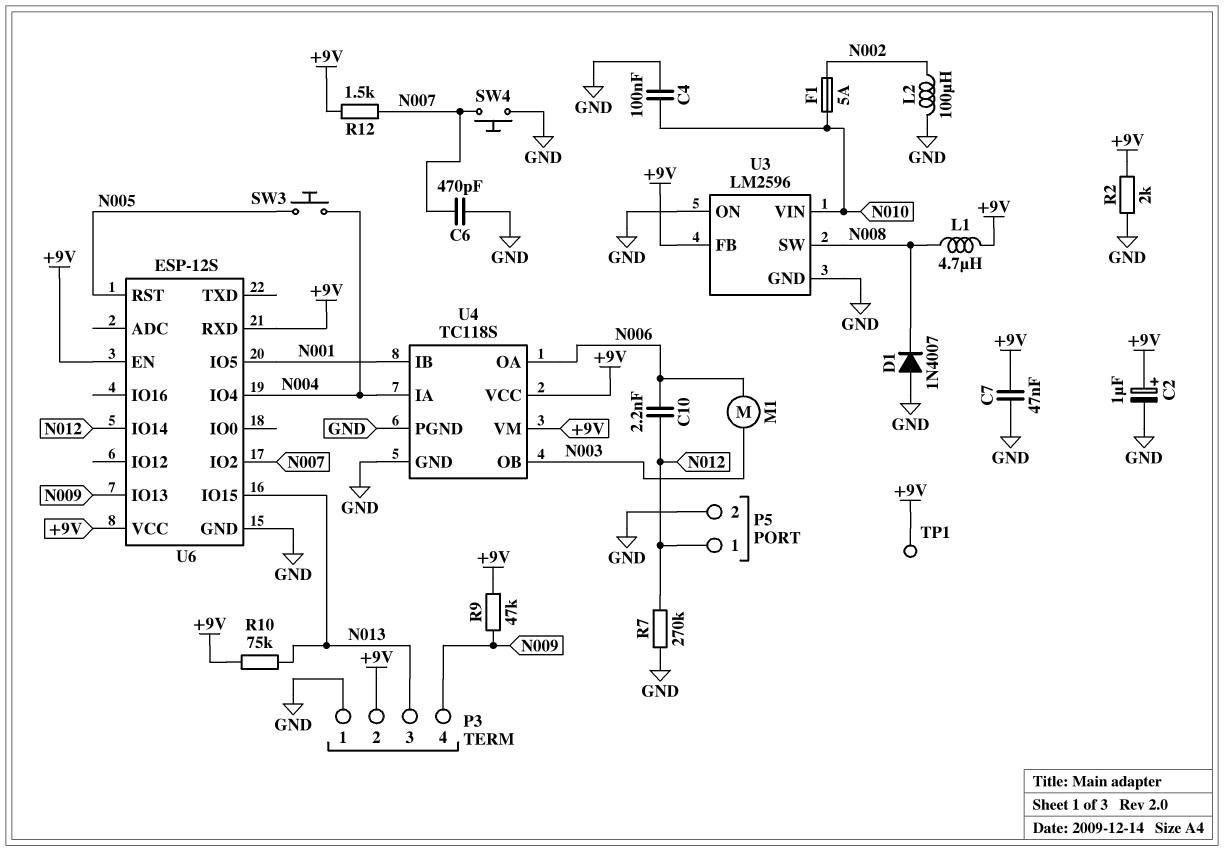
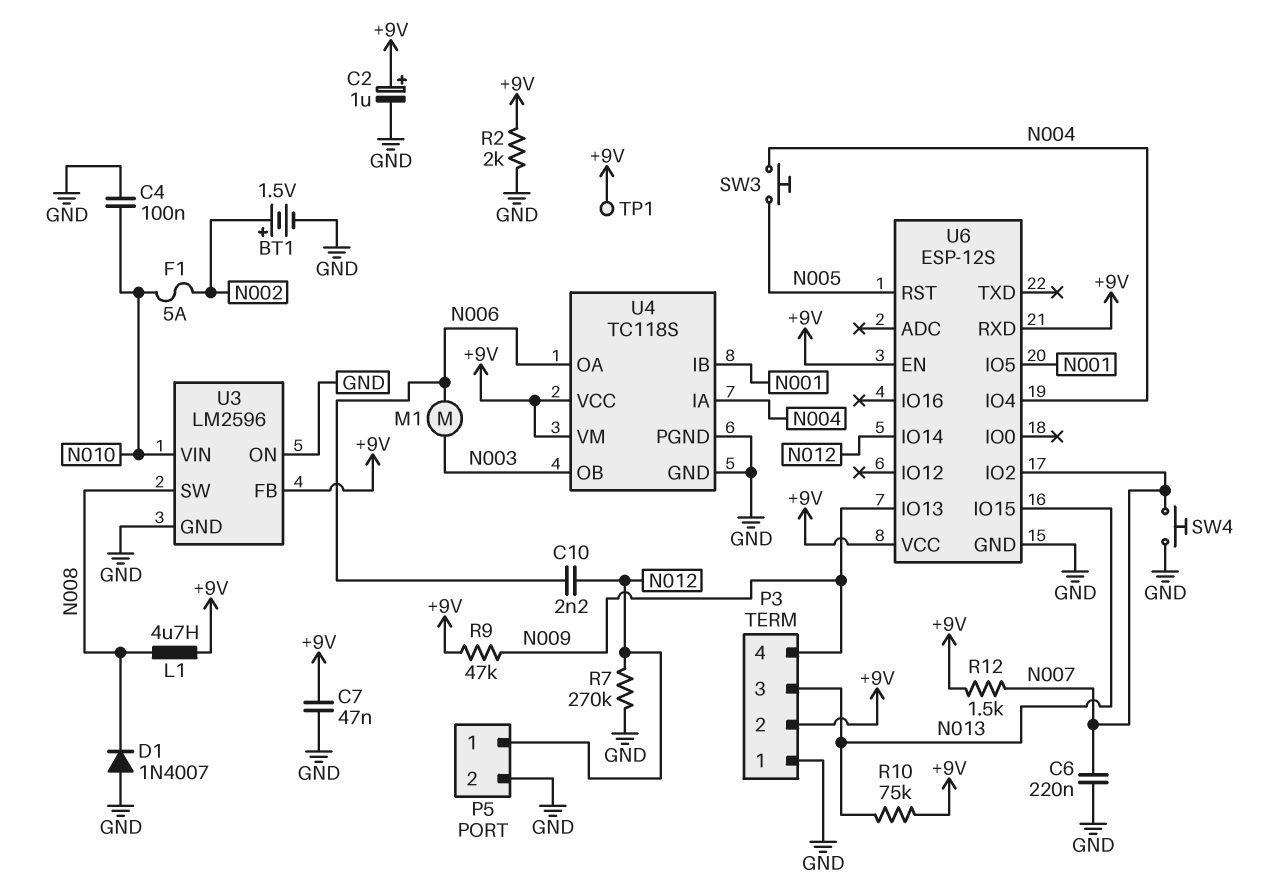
BT1: none -> 1.5V (plus N002, minus GND)
C6: 470pF (GND, N007) -> 220nF (GND, N007)
L2: 100uH (GND, N002) -> none

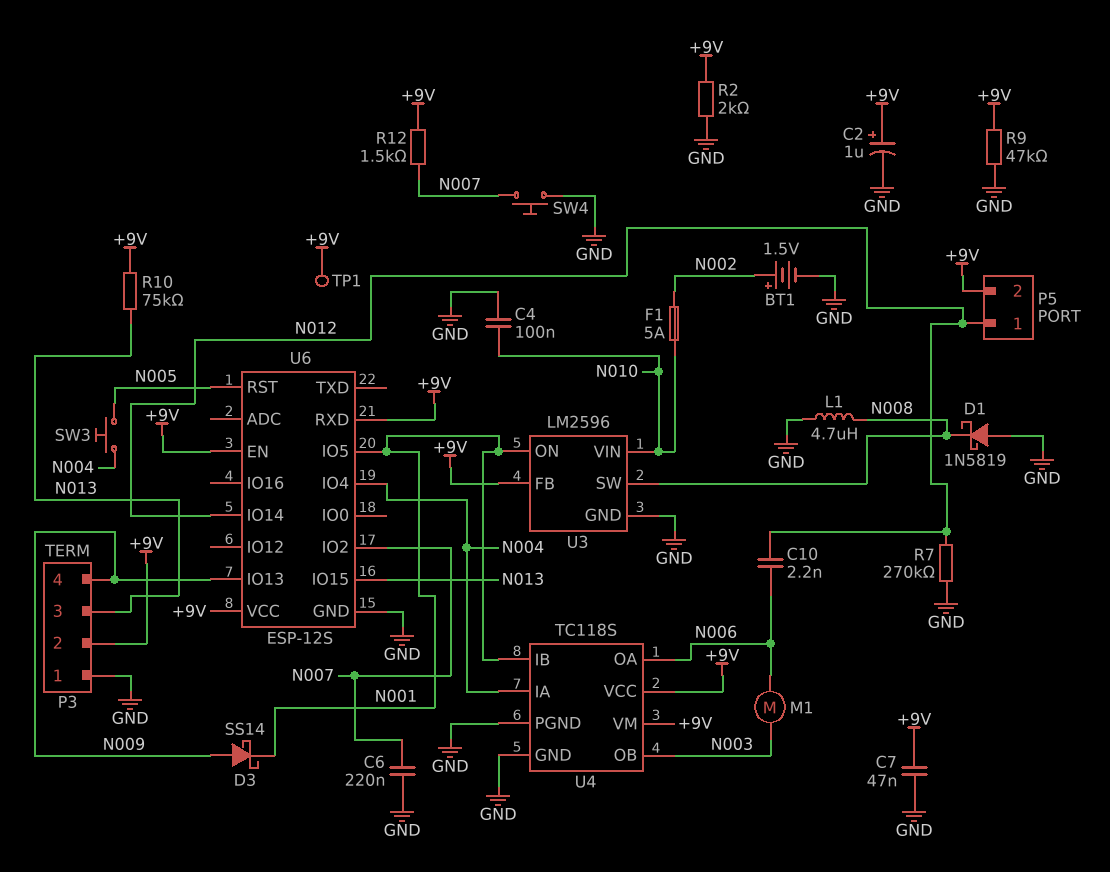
D1: diode 1N4007 (A GND, K N008) -> schottky 1N5819 (A GND, K N008)
D3: none -> schottky SS14 (A N009, K N001)
L1: 4.7uH (+9V, N008) -> 4.7uH (GND, N008)
P5 pin 2: GND -> +9V
R9: 47k (+9V, N009) -> 47k (+9V, GND)
U3 pin ON: GND -> N001

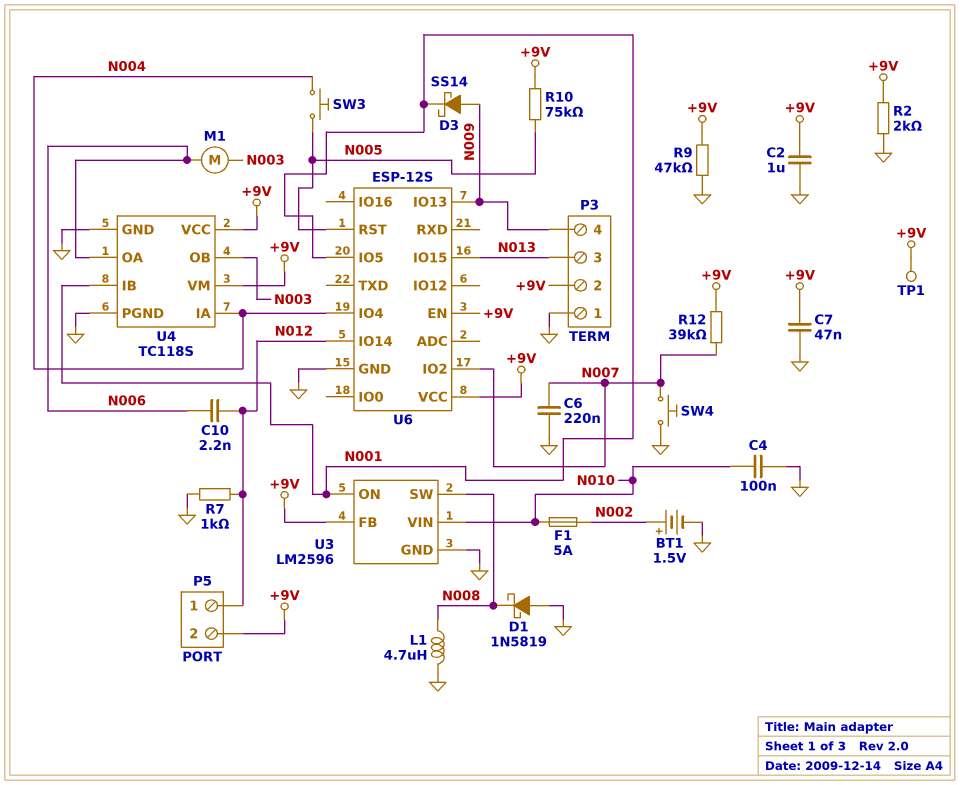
C2: 1uF (plus +9V, minus GND) -> 1uF (+9V, GND)
R7: 270k (GND, N012) -> 1k (GND, N012)
R10: 75k (+9V, N013) -> 75k (+9V, N005)
R12: 1.5k (+9V, N007) -> 39k (+9V, N007)
U6 pin RXD: +9V -> none

